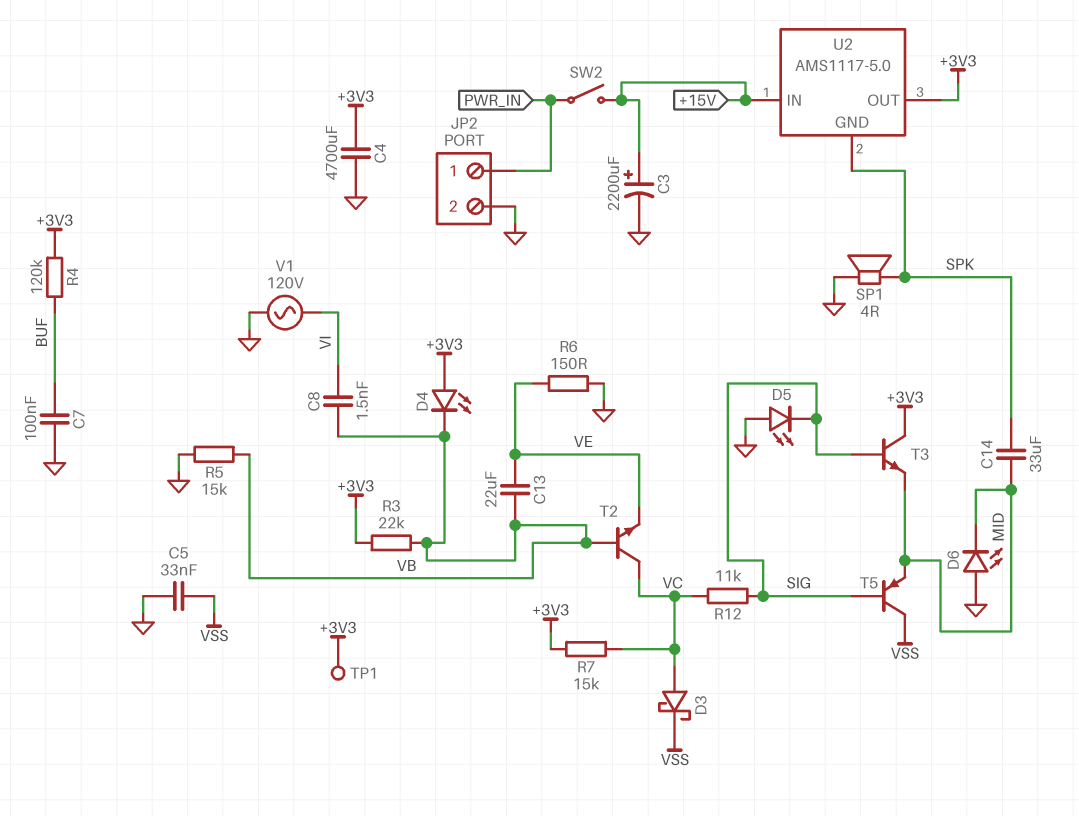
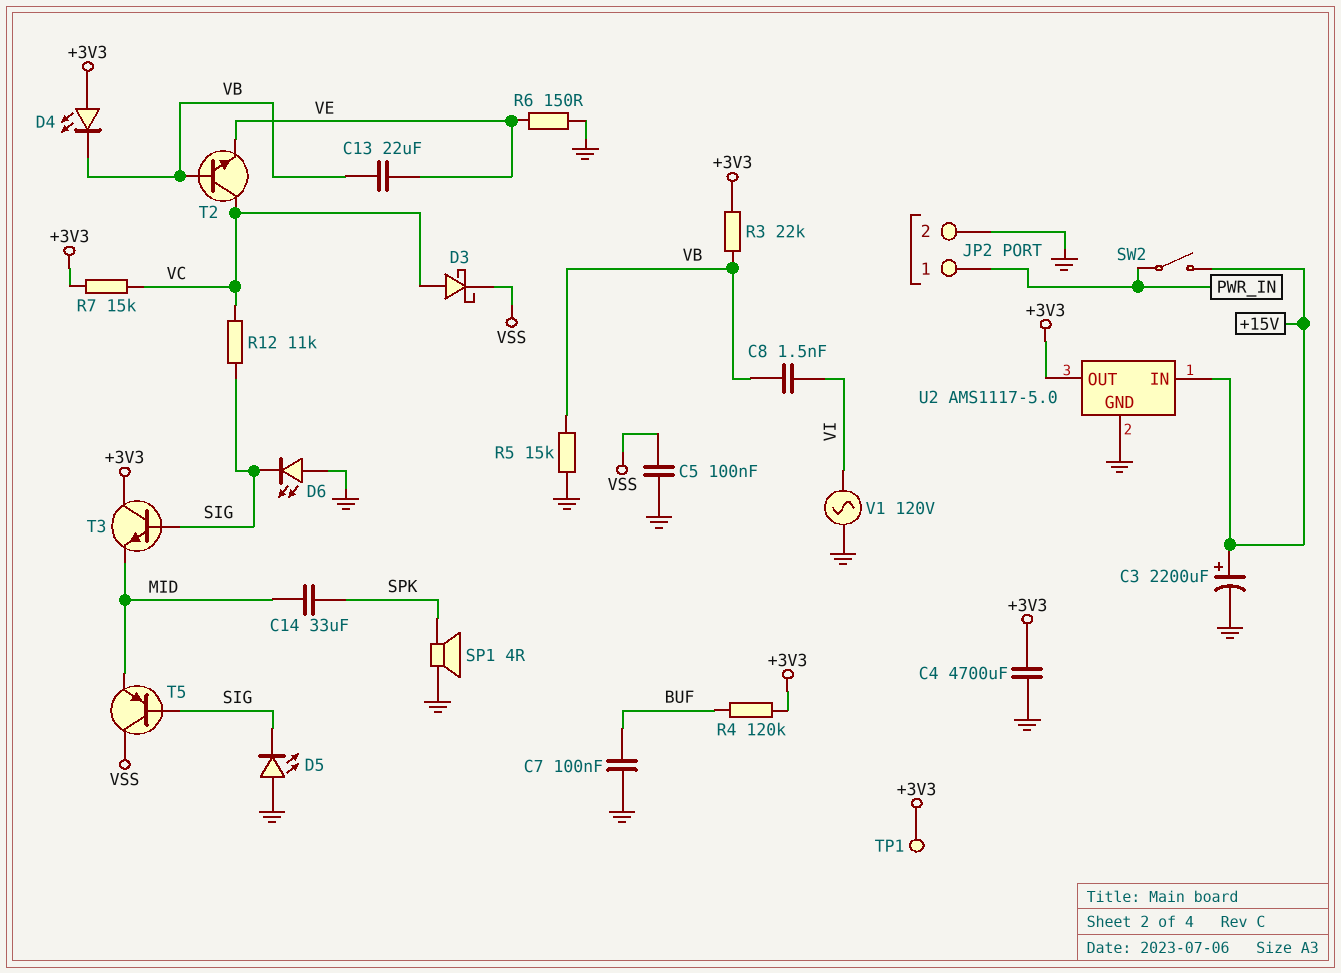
C5: 33nF (GND, VSS) -> 100nF (GND, VSS)
D6: LED (A GND, K MID) -> LED (A GND, K SIG)
U2 pin GND: SPK -> GND

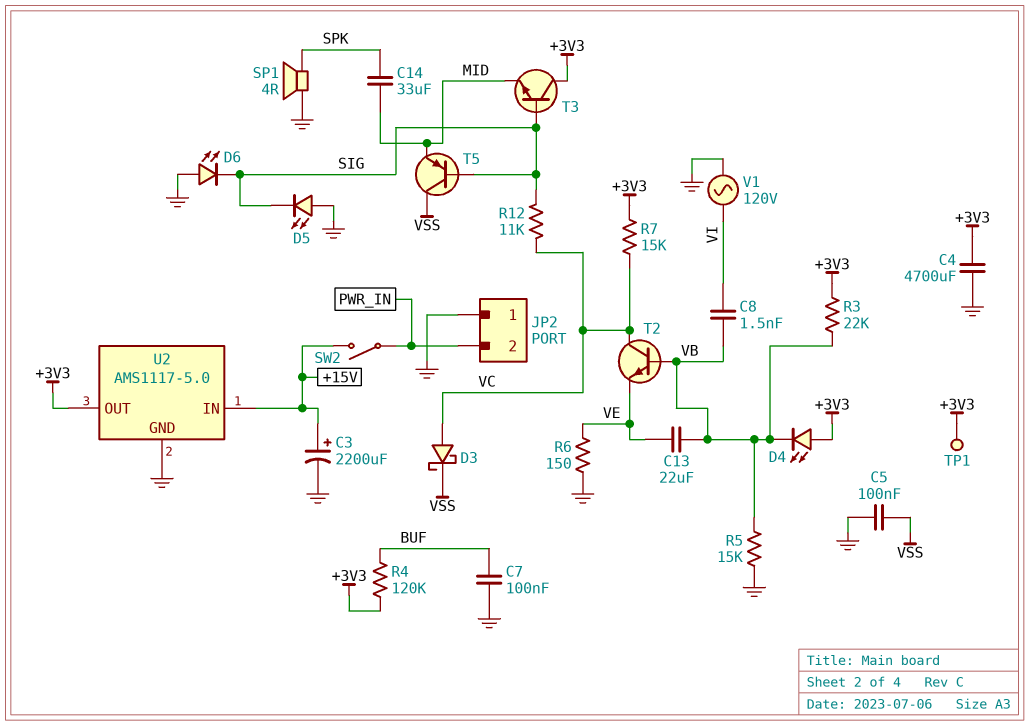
JP2 pin 1: PWR_IN -> GND
JP2 pin 2: GND -> PWR_IN

